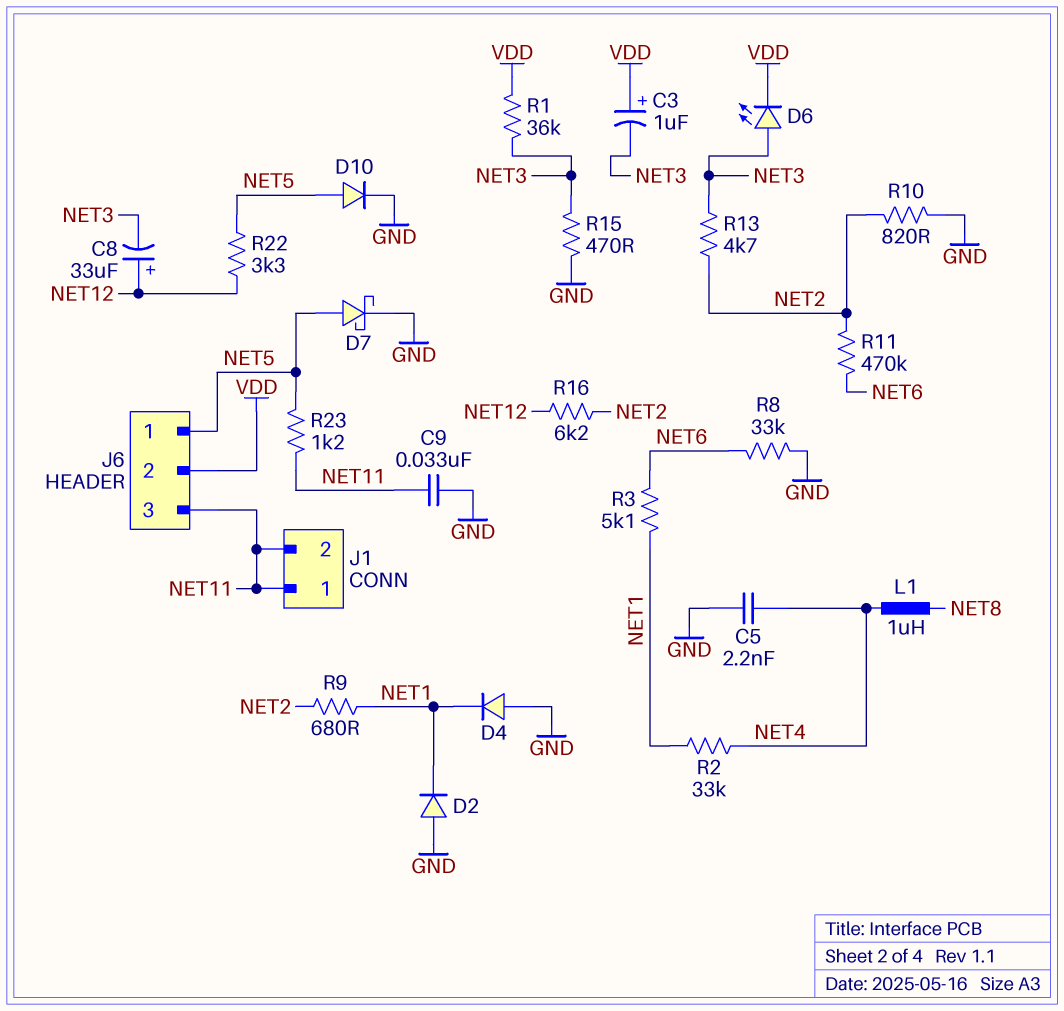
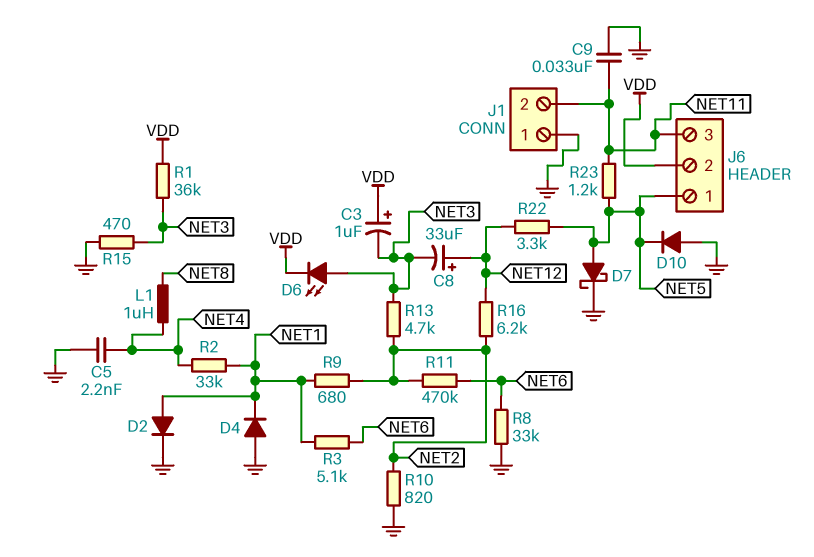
D2: diode (A GND, K NET1) -> diode (A NET1, K GND)
D10: diode (A NET5, K GND) -> diode (A GND, K NET5)
J1 pin 1: NET11 -> GND

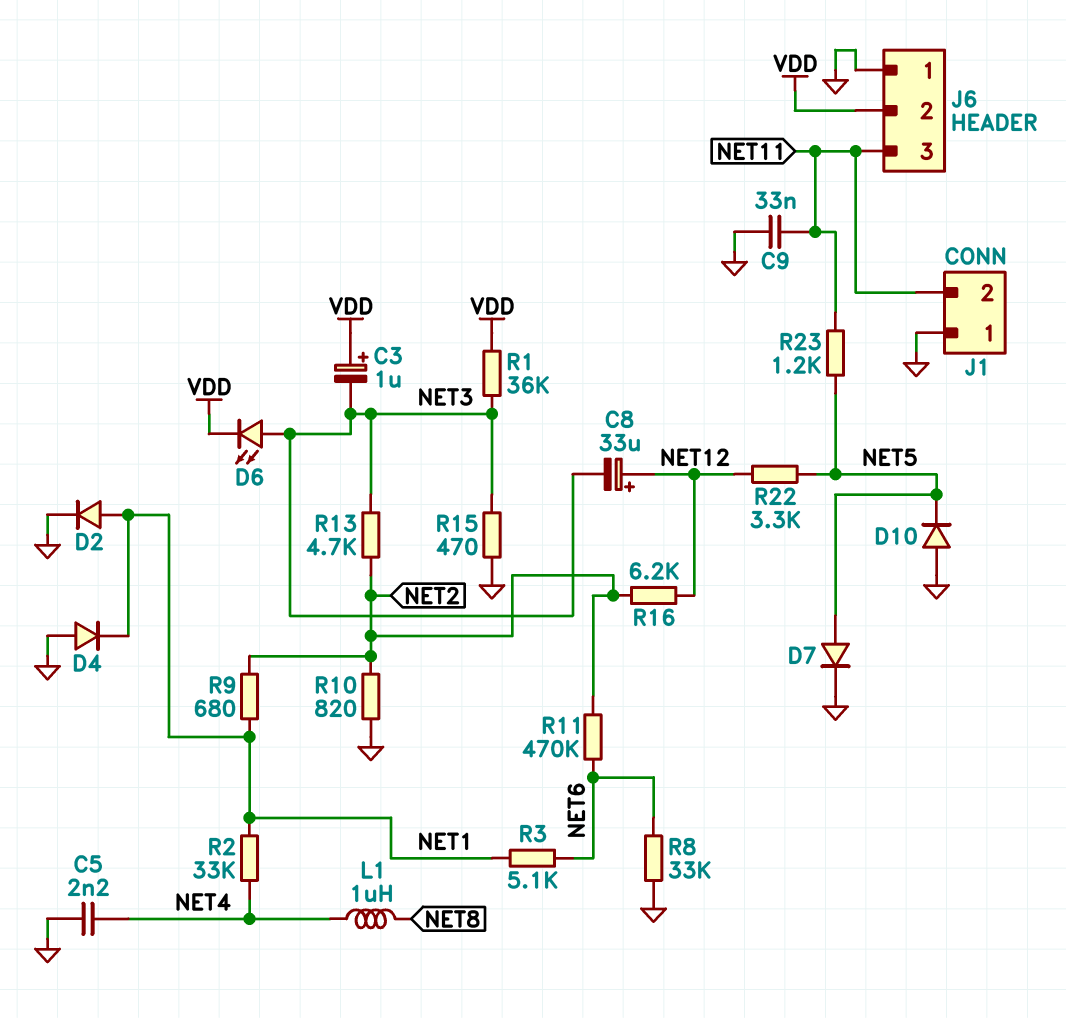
D7: schottky (A NET5, K GND) -> diode (A NET5, K GND)
J6 pin 1: NET5 -> GND

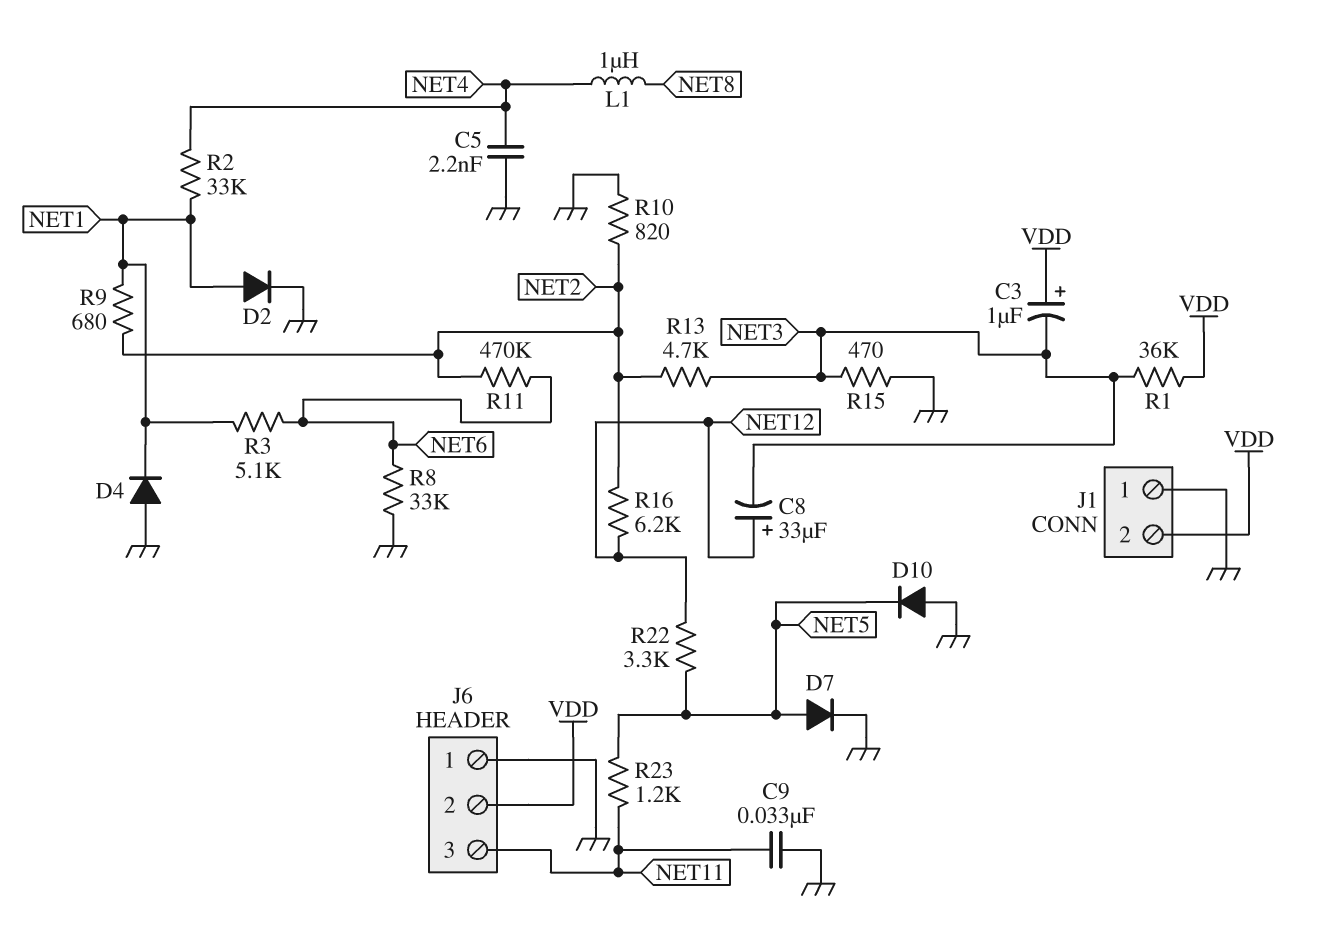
D6: LED (A NET3, K VDD) -> none
J1 pin 2: NET11 -> VDD

